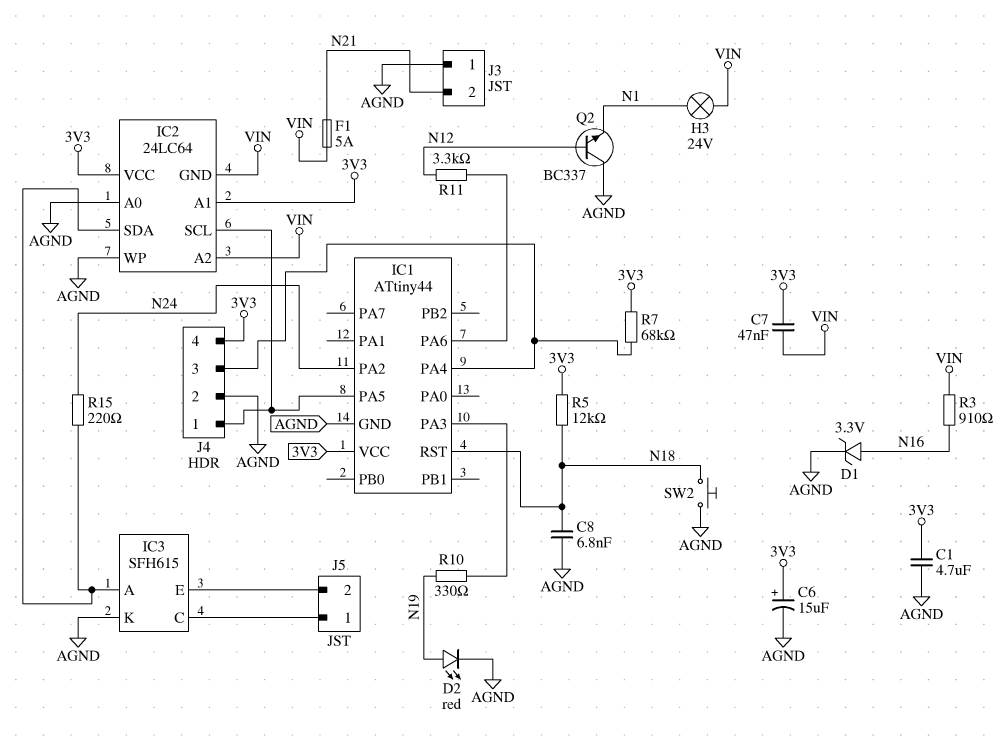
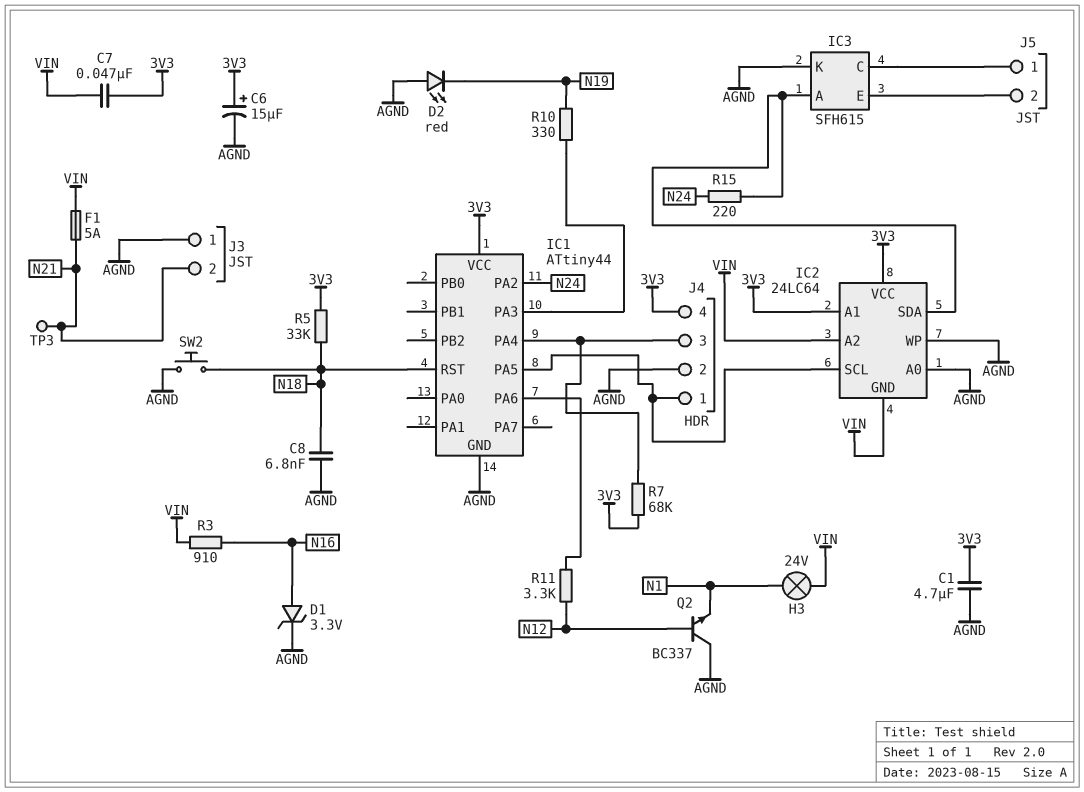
D2: LED red (A N19, K AGND) -> LED red (A AGND, K N19)
R5: 12k (3V3, N18) -> 33k (3V3, N18)
TP3: none -> test point (N21)

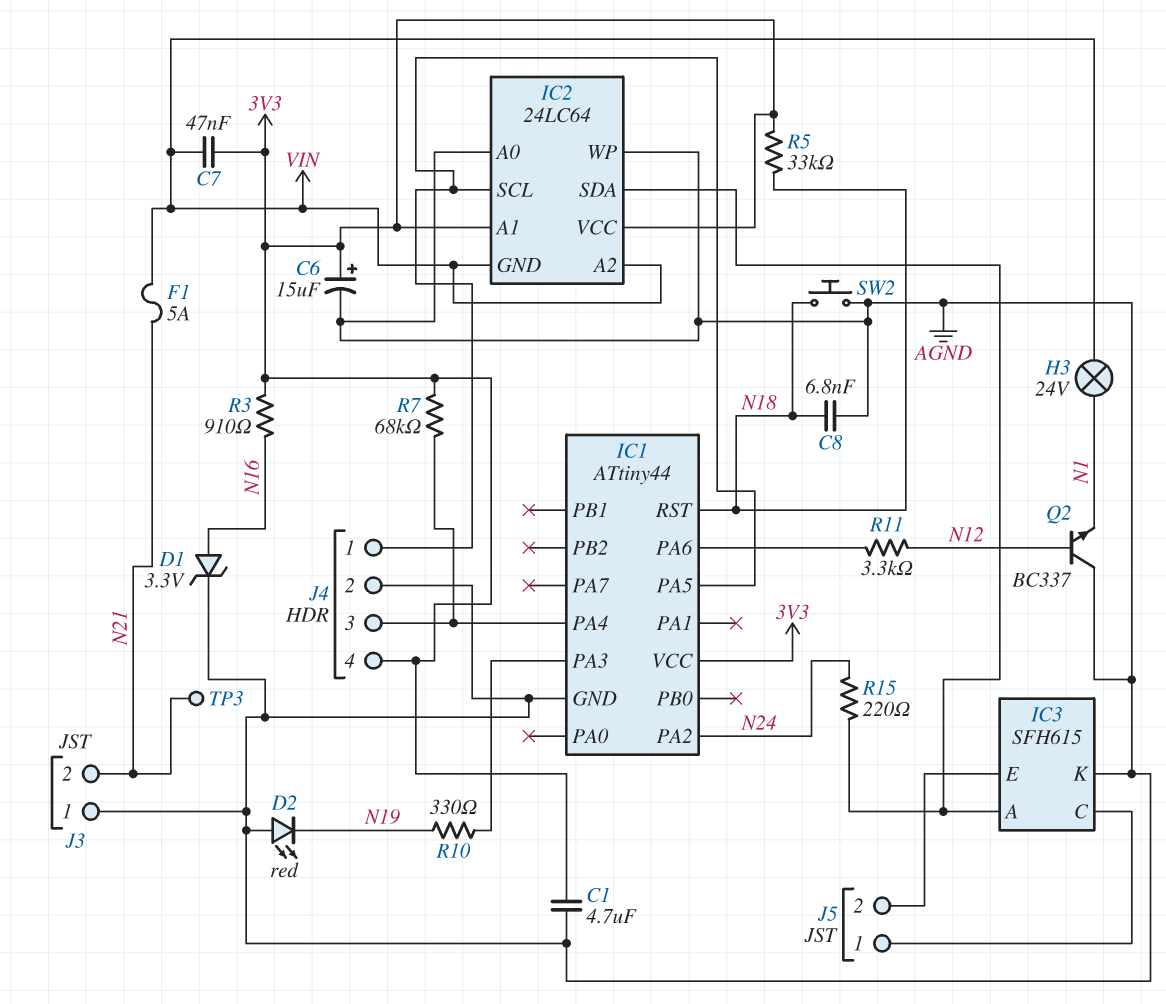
R3: 910 (N16, VIN) -> 910 (3V3, N16)

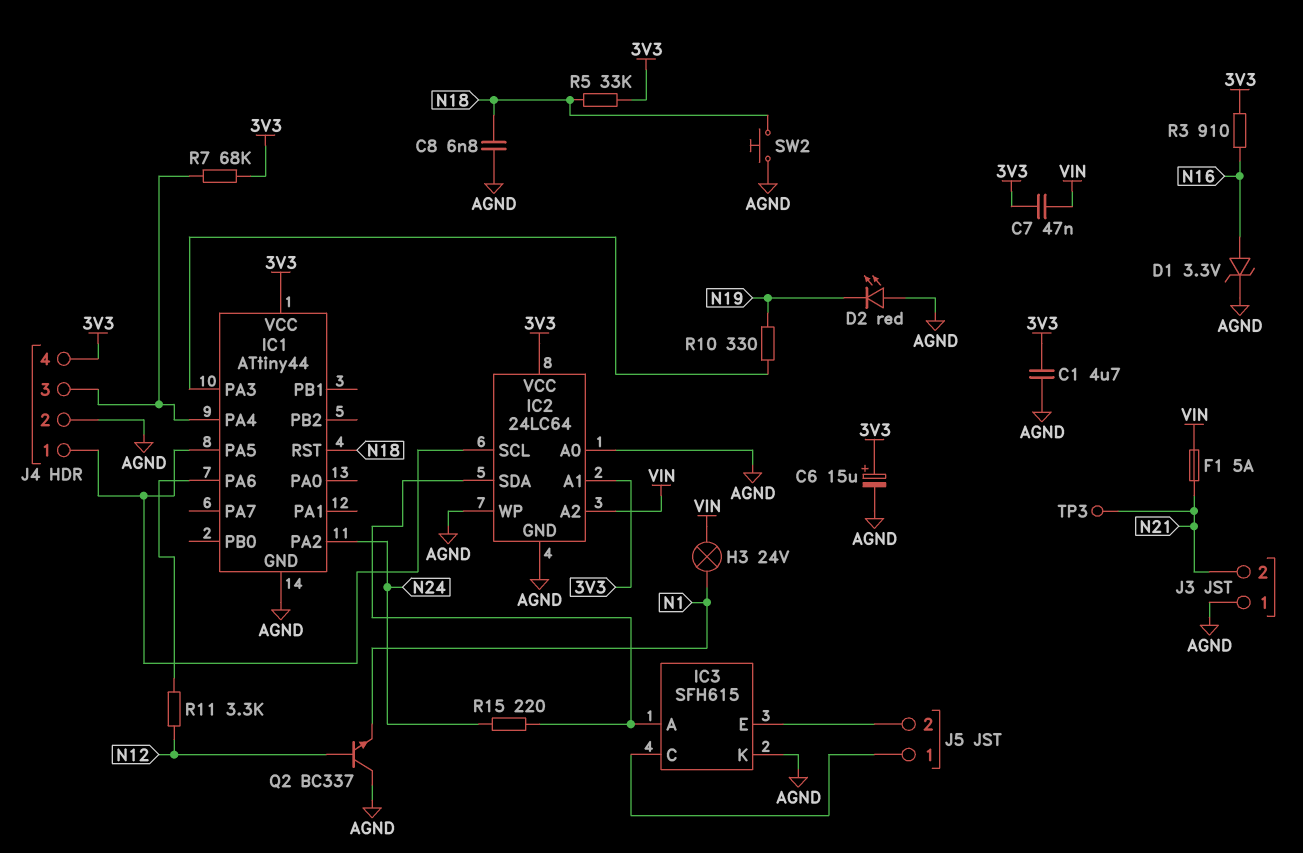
IC2 pin GND: VIN -> AGND

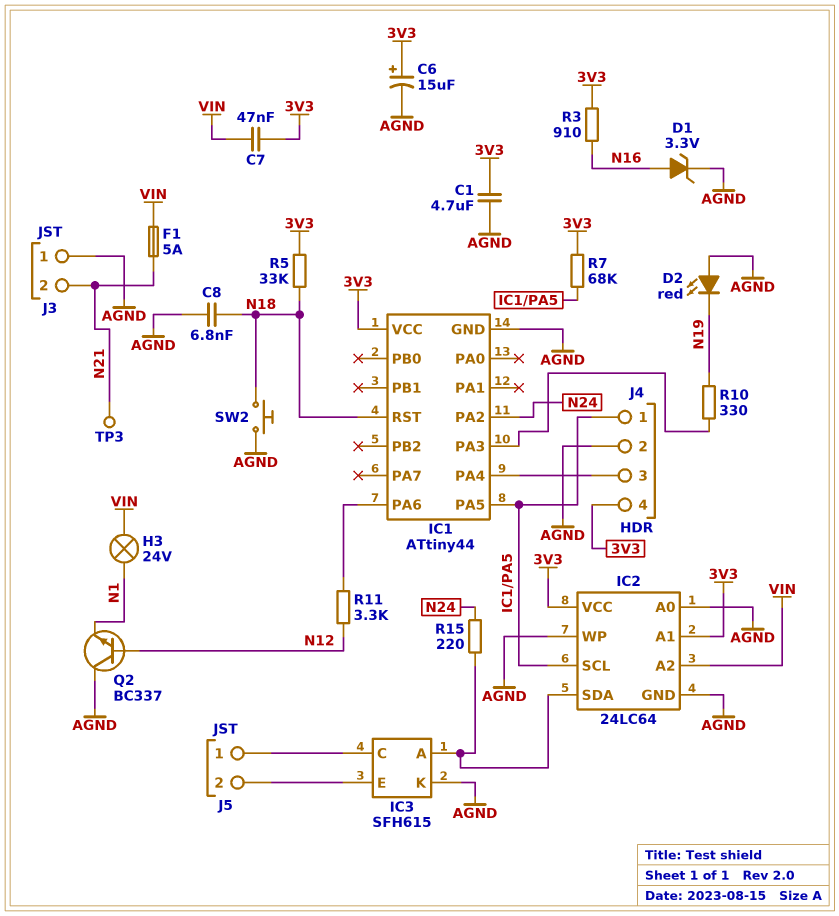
R7: 68k (3V3, IC1/PA4) -> 68k (3V3, IC1/PA5)

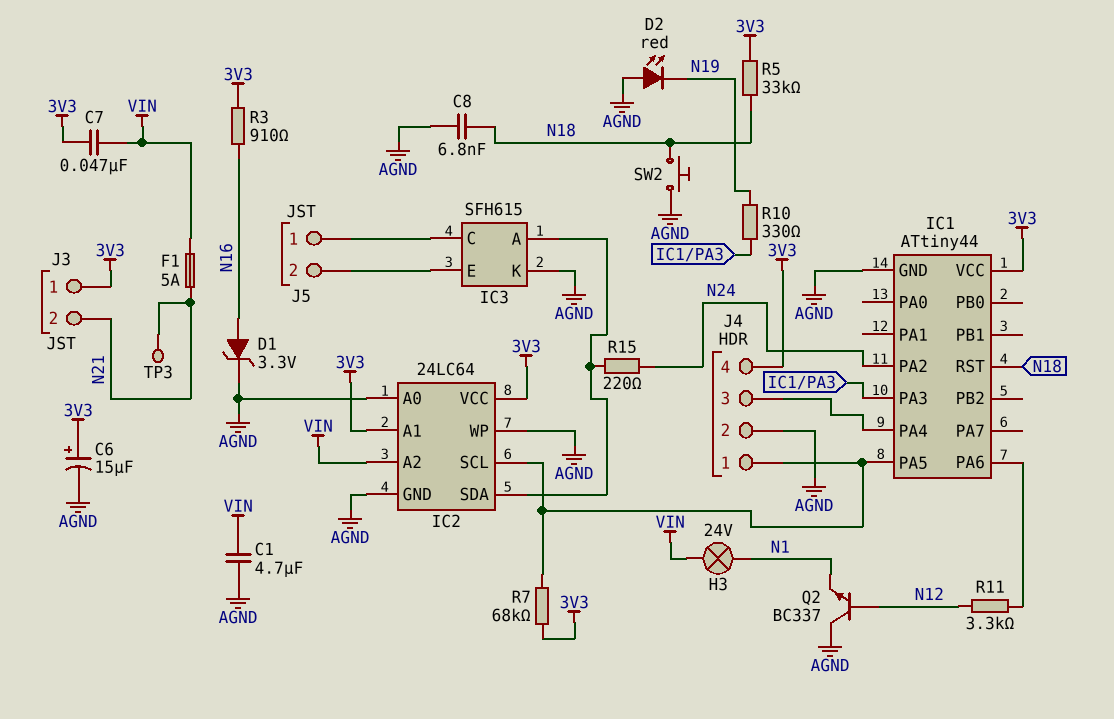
C1: 4.7uF (3V3, AGND) -> 4.7uF (AGND, VIN)
J3 pin 1: AGND -> 3V3

